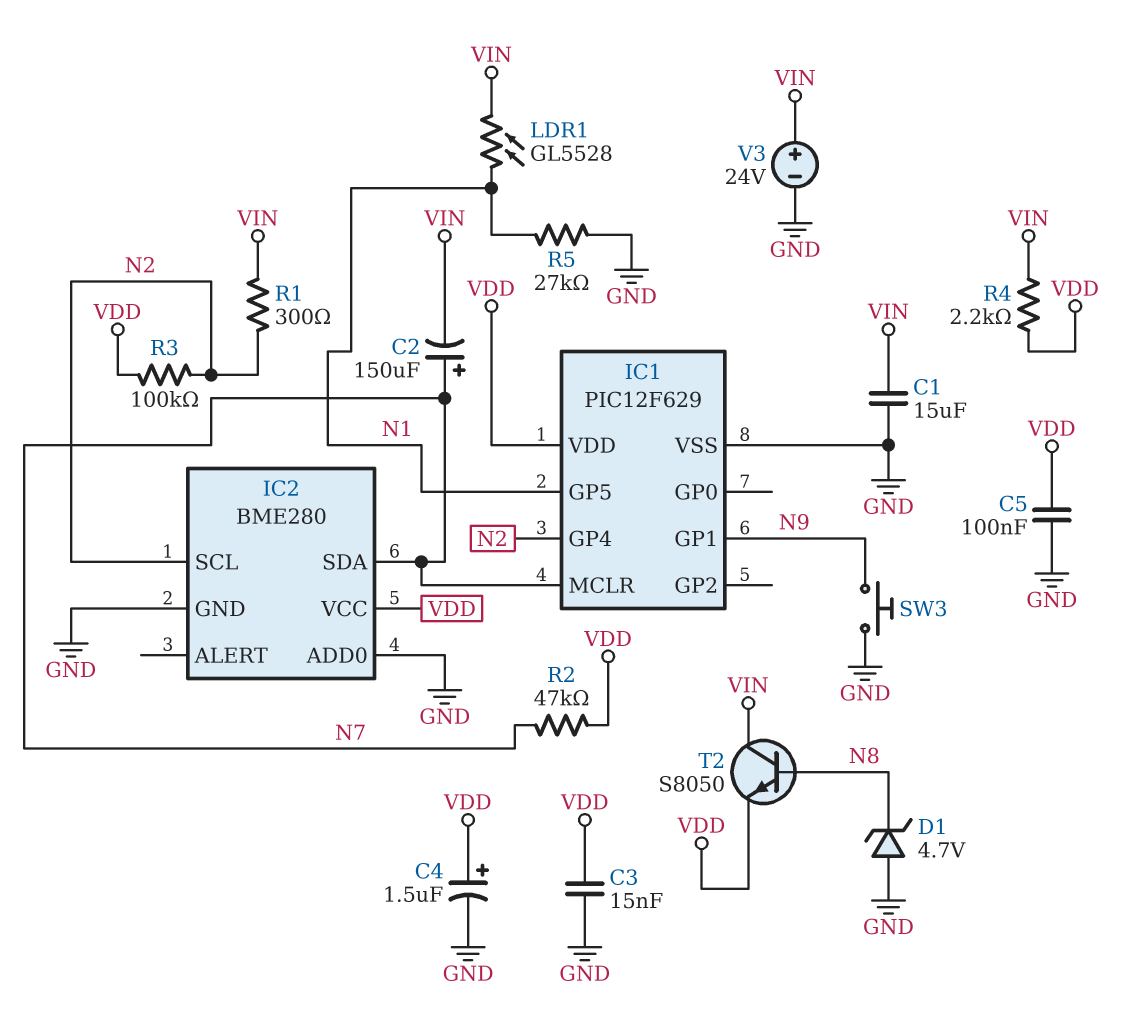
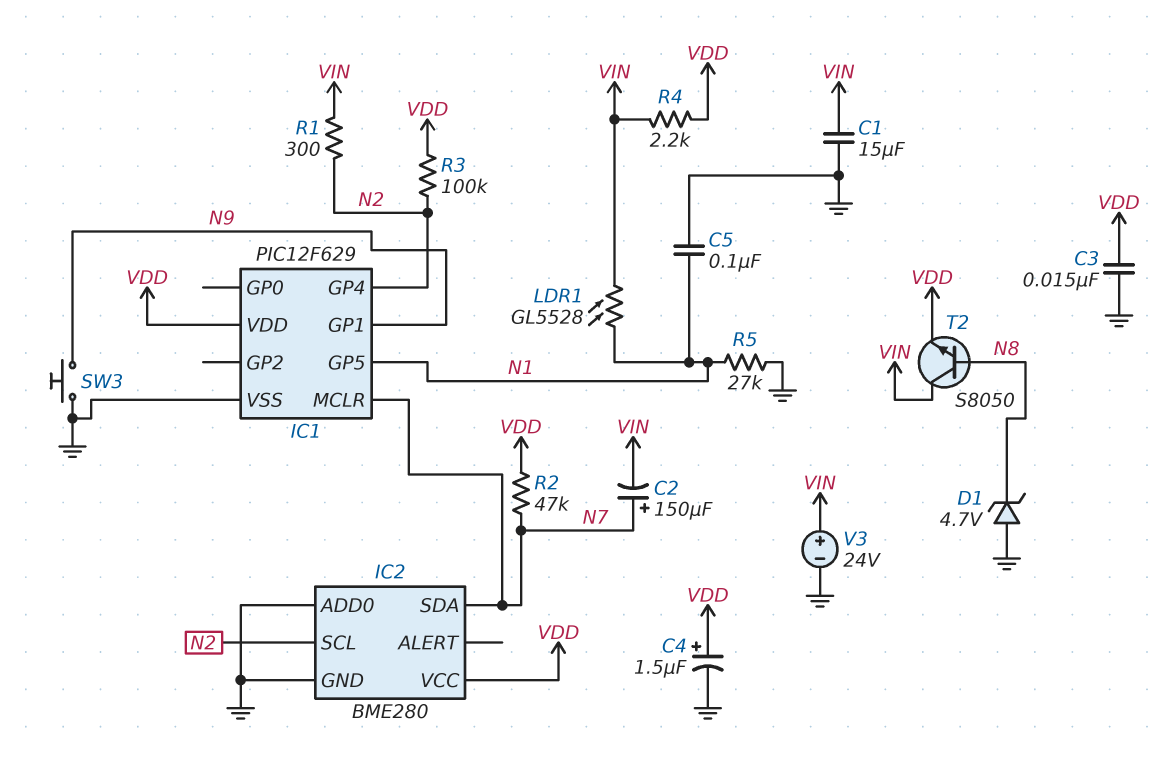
C5: 100nF (GND, VDD) -> 100nF (GND, N1)

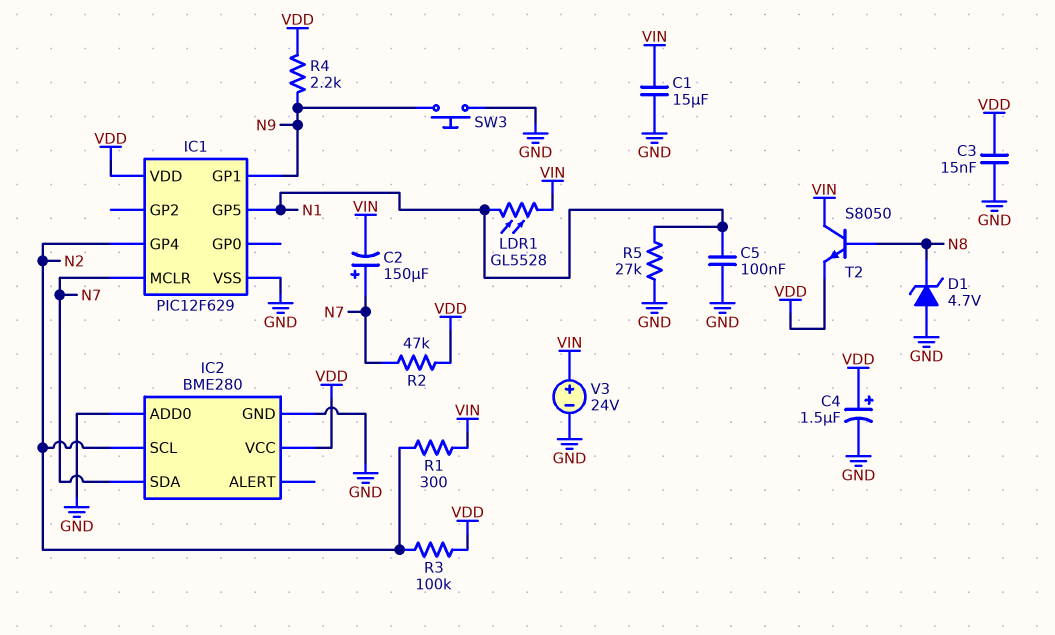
R4: 2.2k (VDD, VIN) -> 2.2k (N9, VDD)

